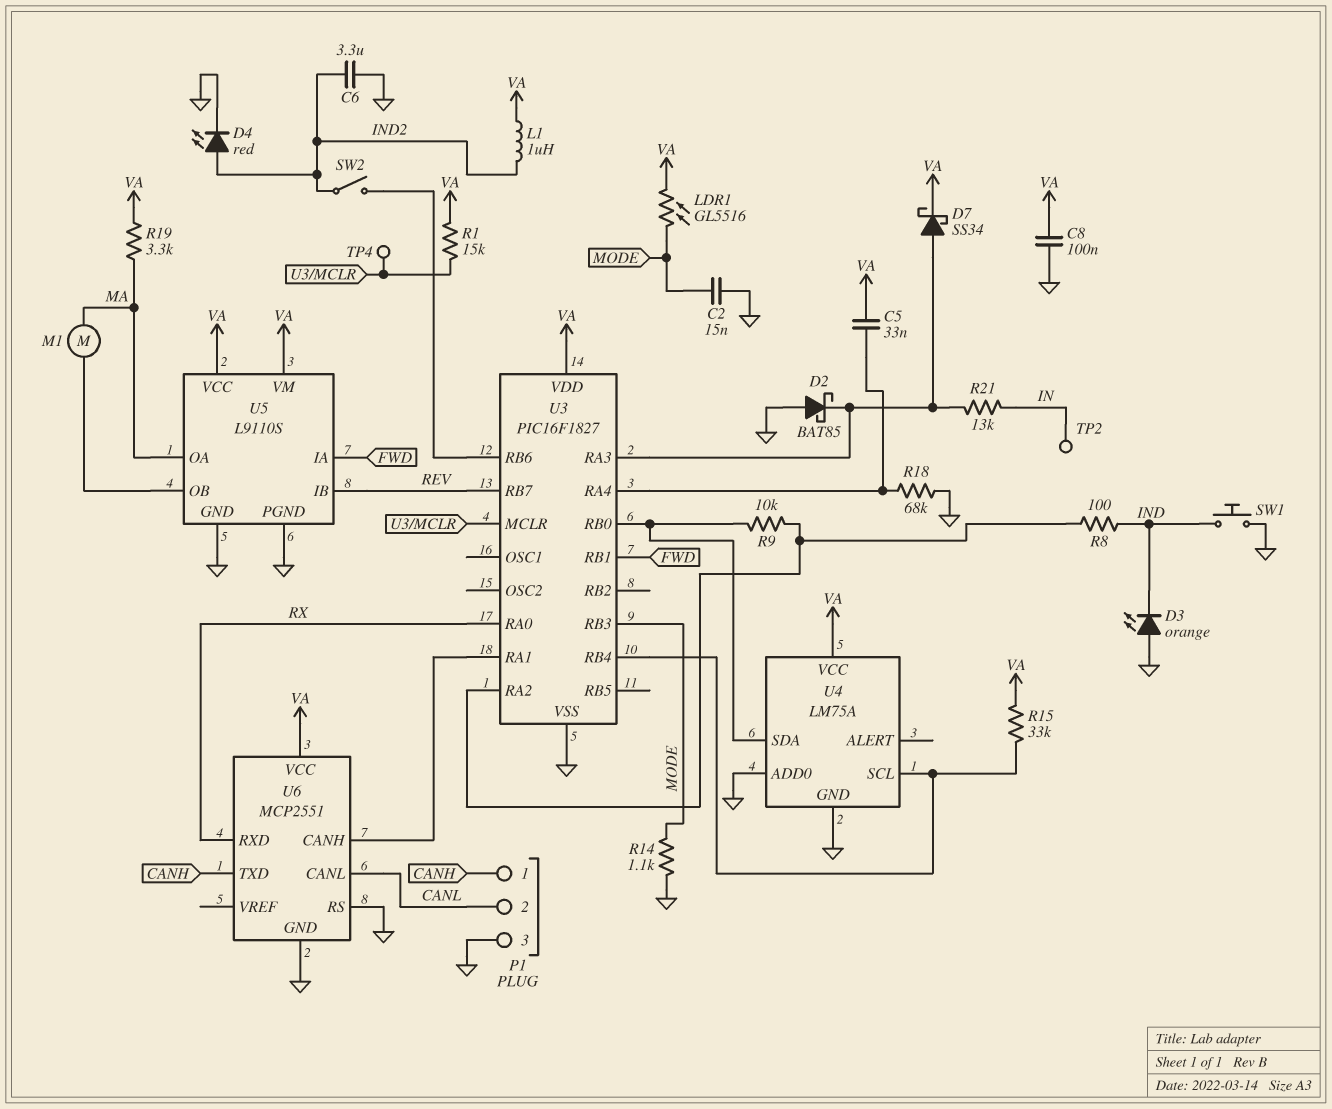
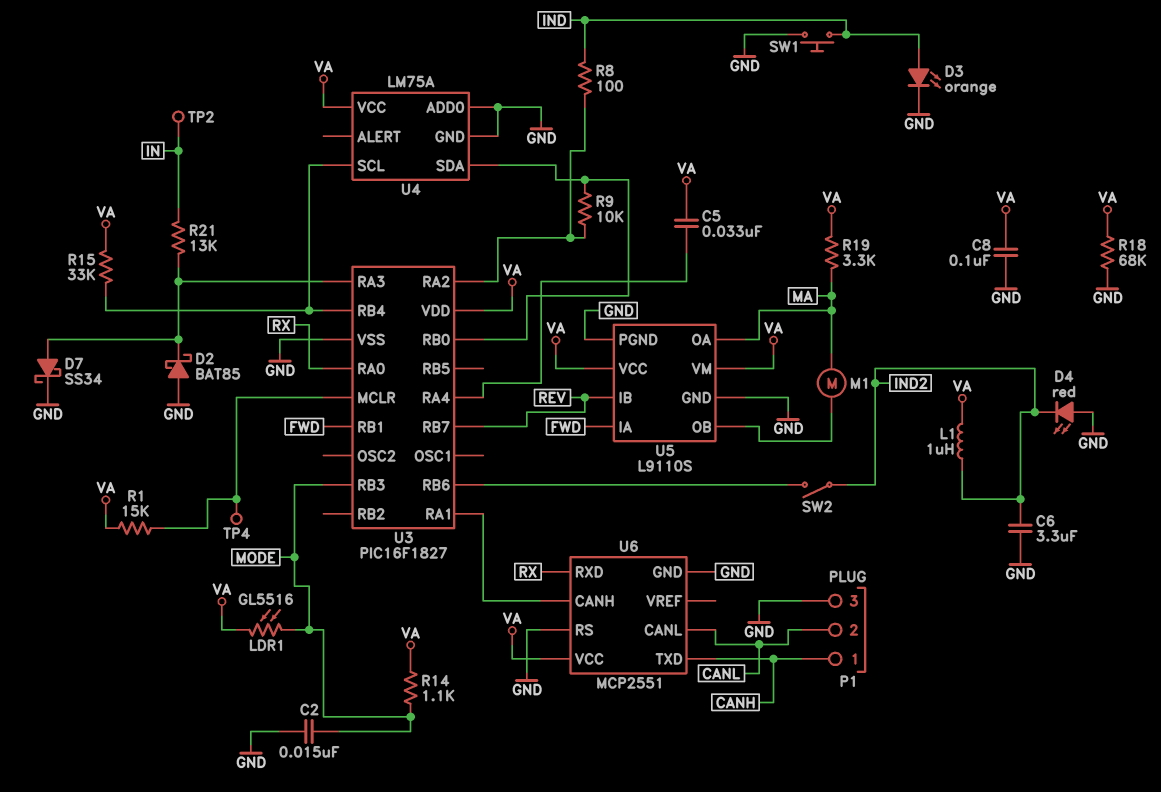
D3: LED orange (A GND, K IND) -> LED orange (A IND, K GND)
D4: LED red (A IND2, K GND) -> LED red (A GND, K IND2)
D7: schottky SS34 (A U3/RA3, K VA) -> schottky SS34 (A U3/RA3, K GND)
R14: 1.1k (GND, MODE) -> 1.1k (MODE, VA)
R18: 68k (GND, U3/RA4) -> 68k (GND, VA)

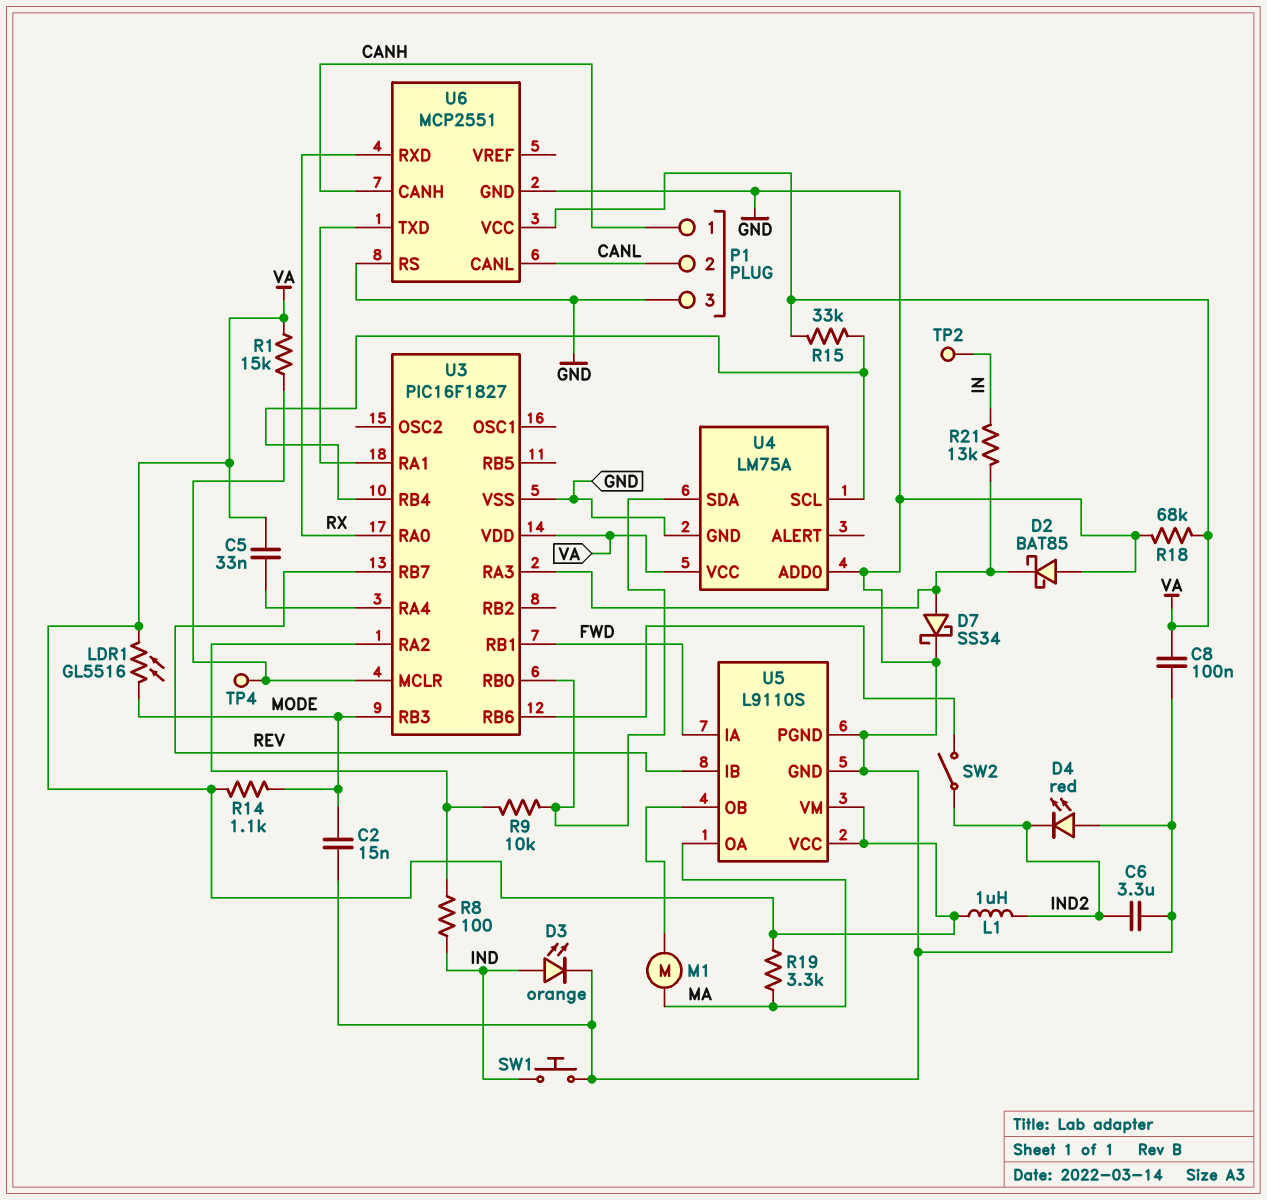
U6 pin CANH: U3/RA1 -> CANH
U6 pin TXD: CANH -> U3/RA1

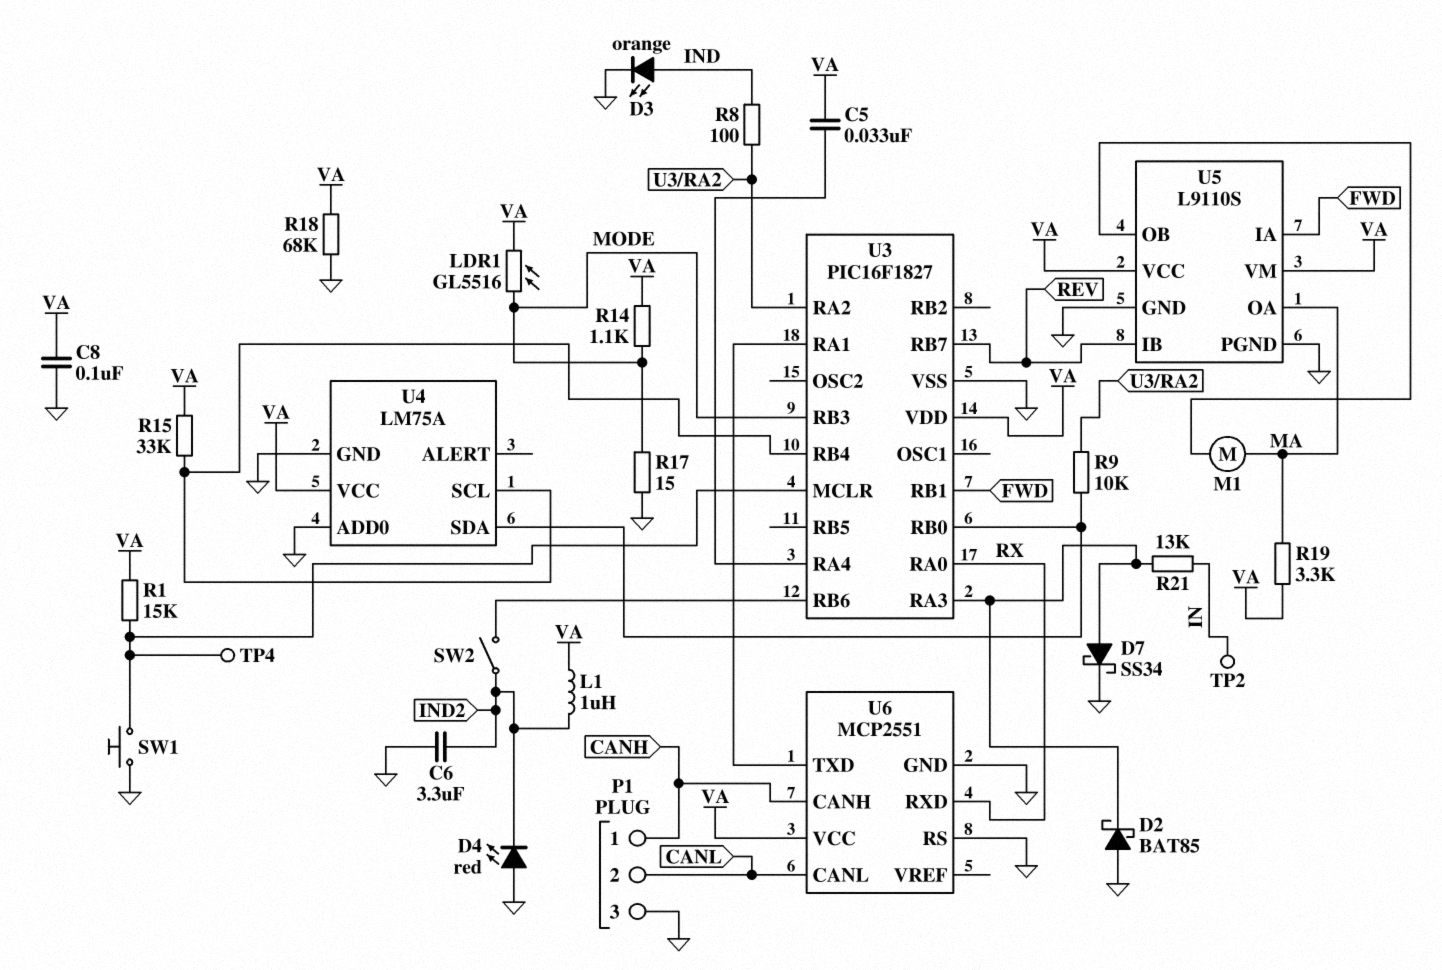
C2: 15nF (GND, MODE) -> none
R17: none -> 15 (GND, MODE)
SW1: button (GND, IND) -> button (GND, U3/MCLR)

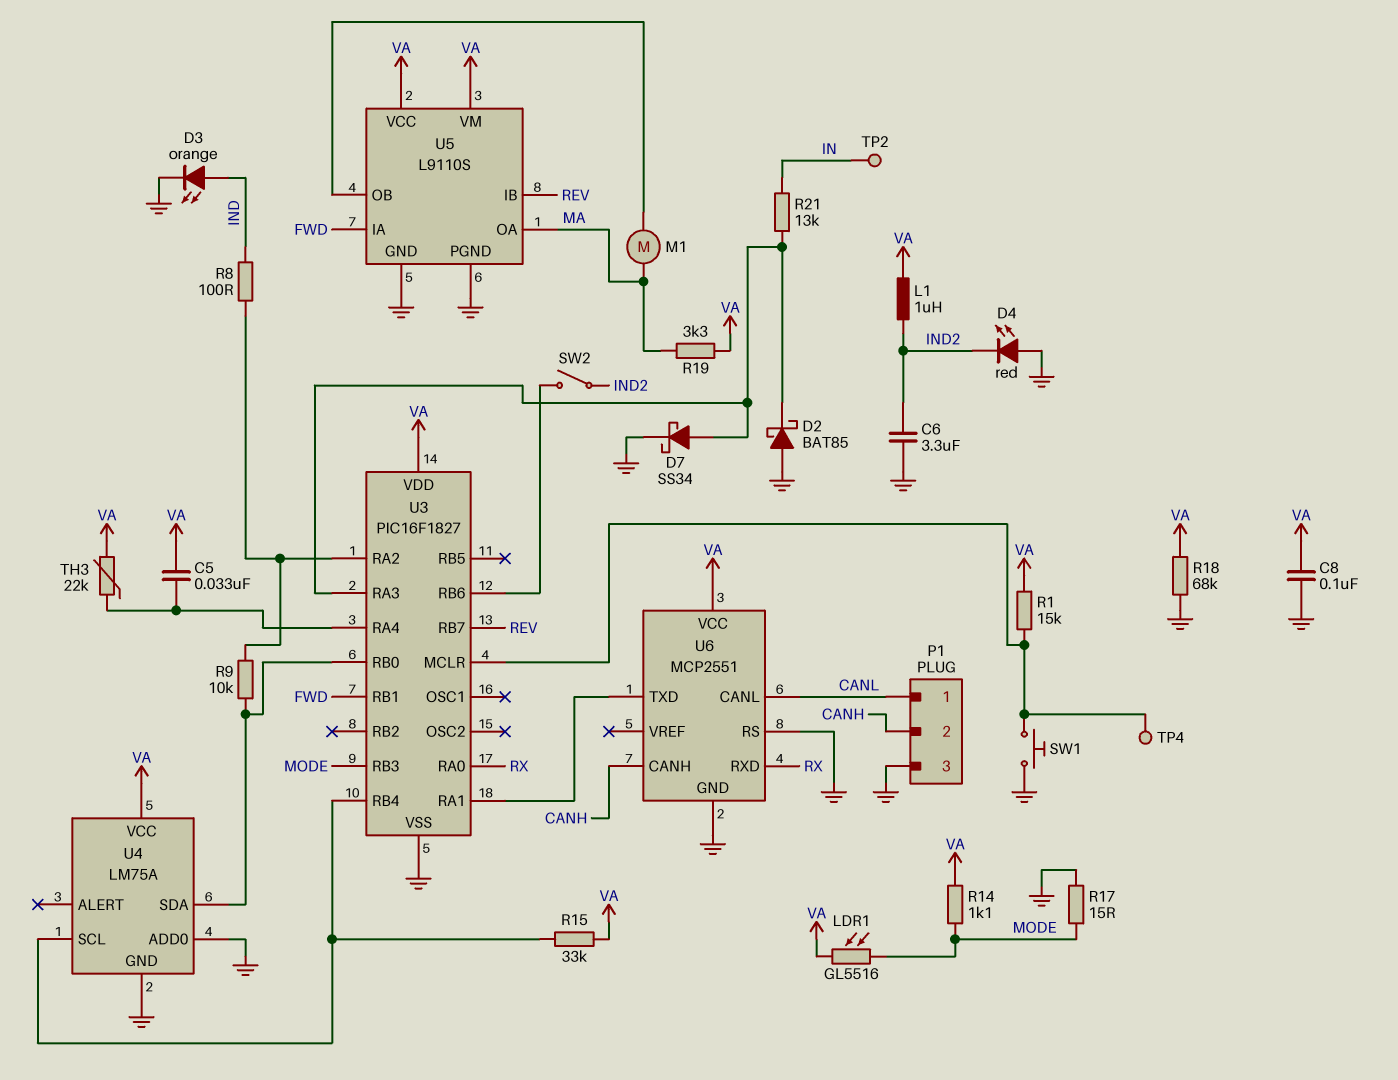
P1 pin 1: CANH -> CANL
P1 pin 2: CANL -> CANH
TH3: none -> 22k (U3/RA4, VA)

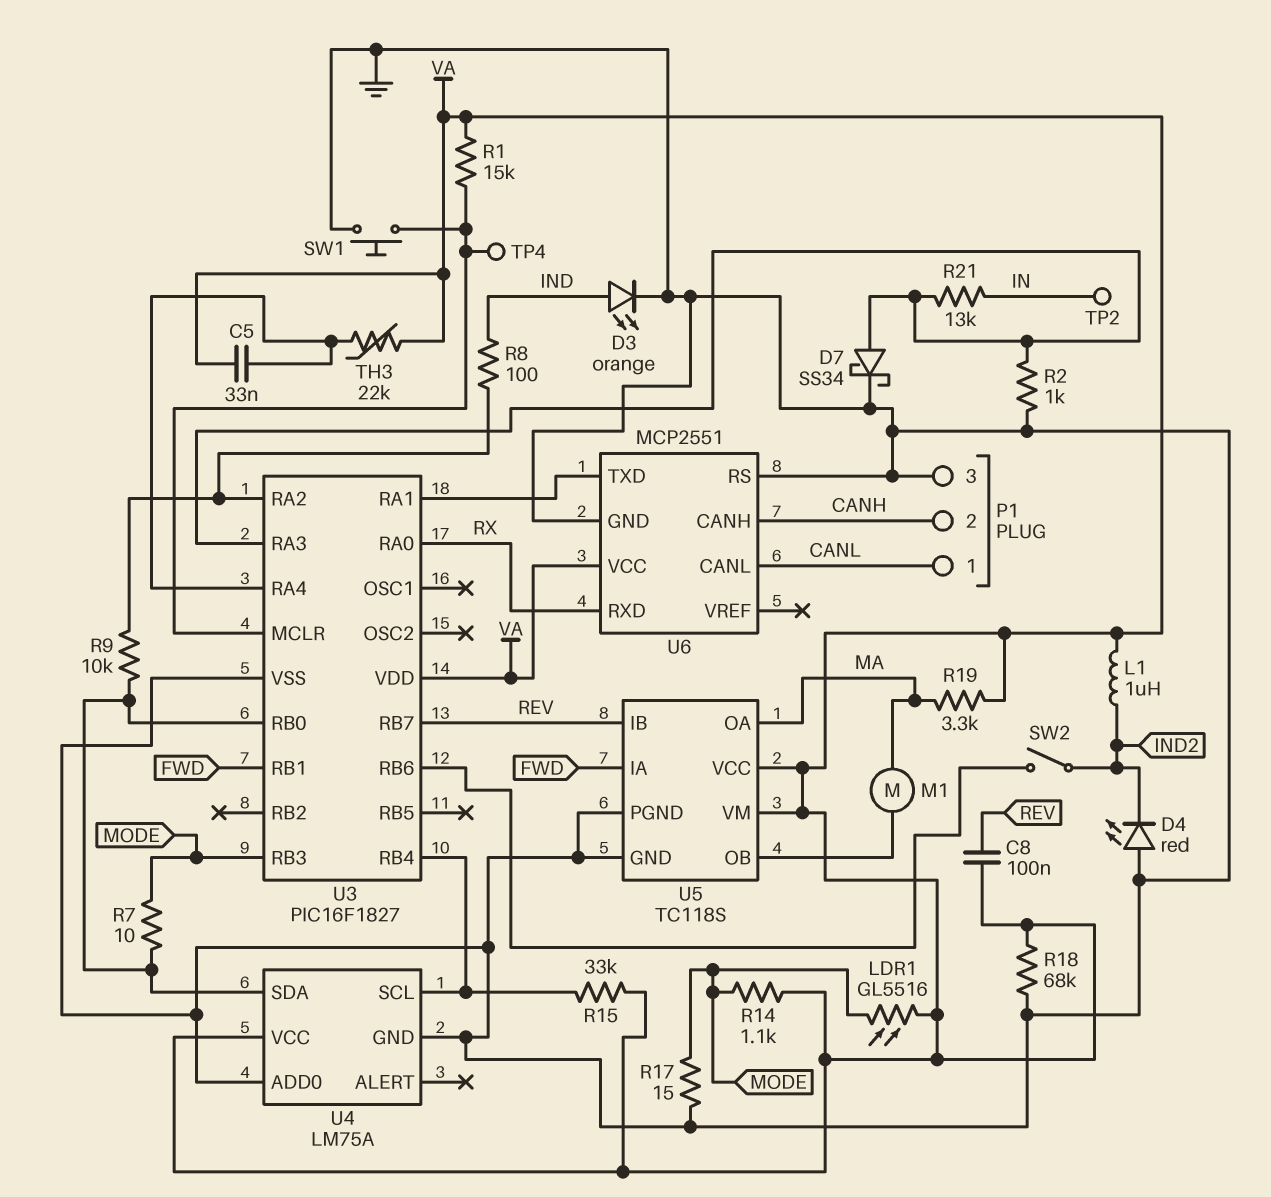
C6: 3.3uF (GND, IND2) -> none
C8: 100nF (GND, VA) -> 100nF (REV, VA)
D2: schottky BAT85 (A GND, K U3/RA3) -> none
R2: none -> 1k (GND, U3/RA3)
R7: none -> 10 (MODE, U3/RB0)
U5: L9110S -> TC118S

